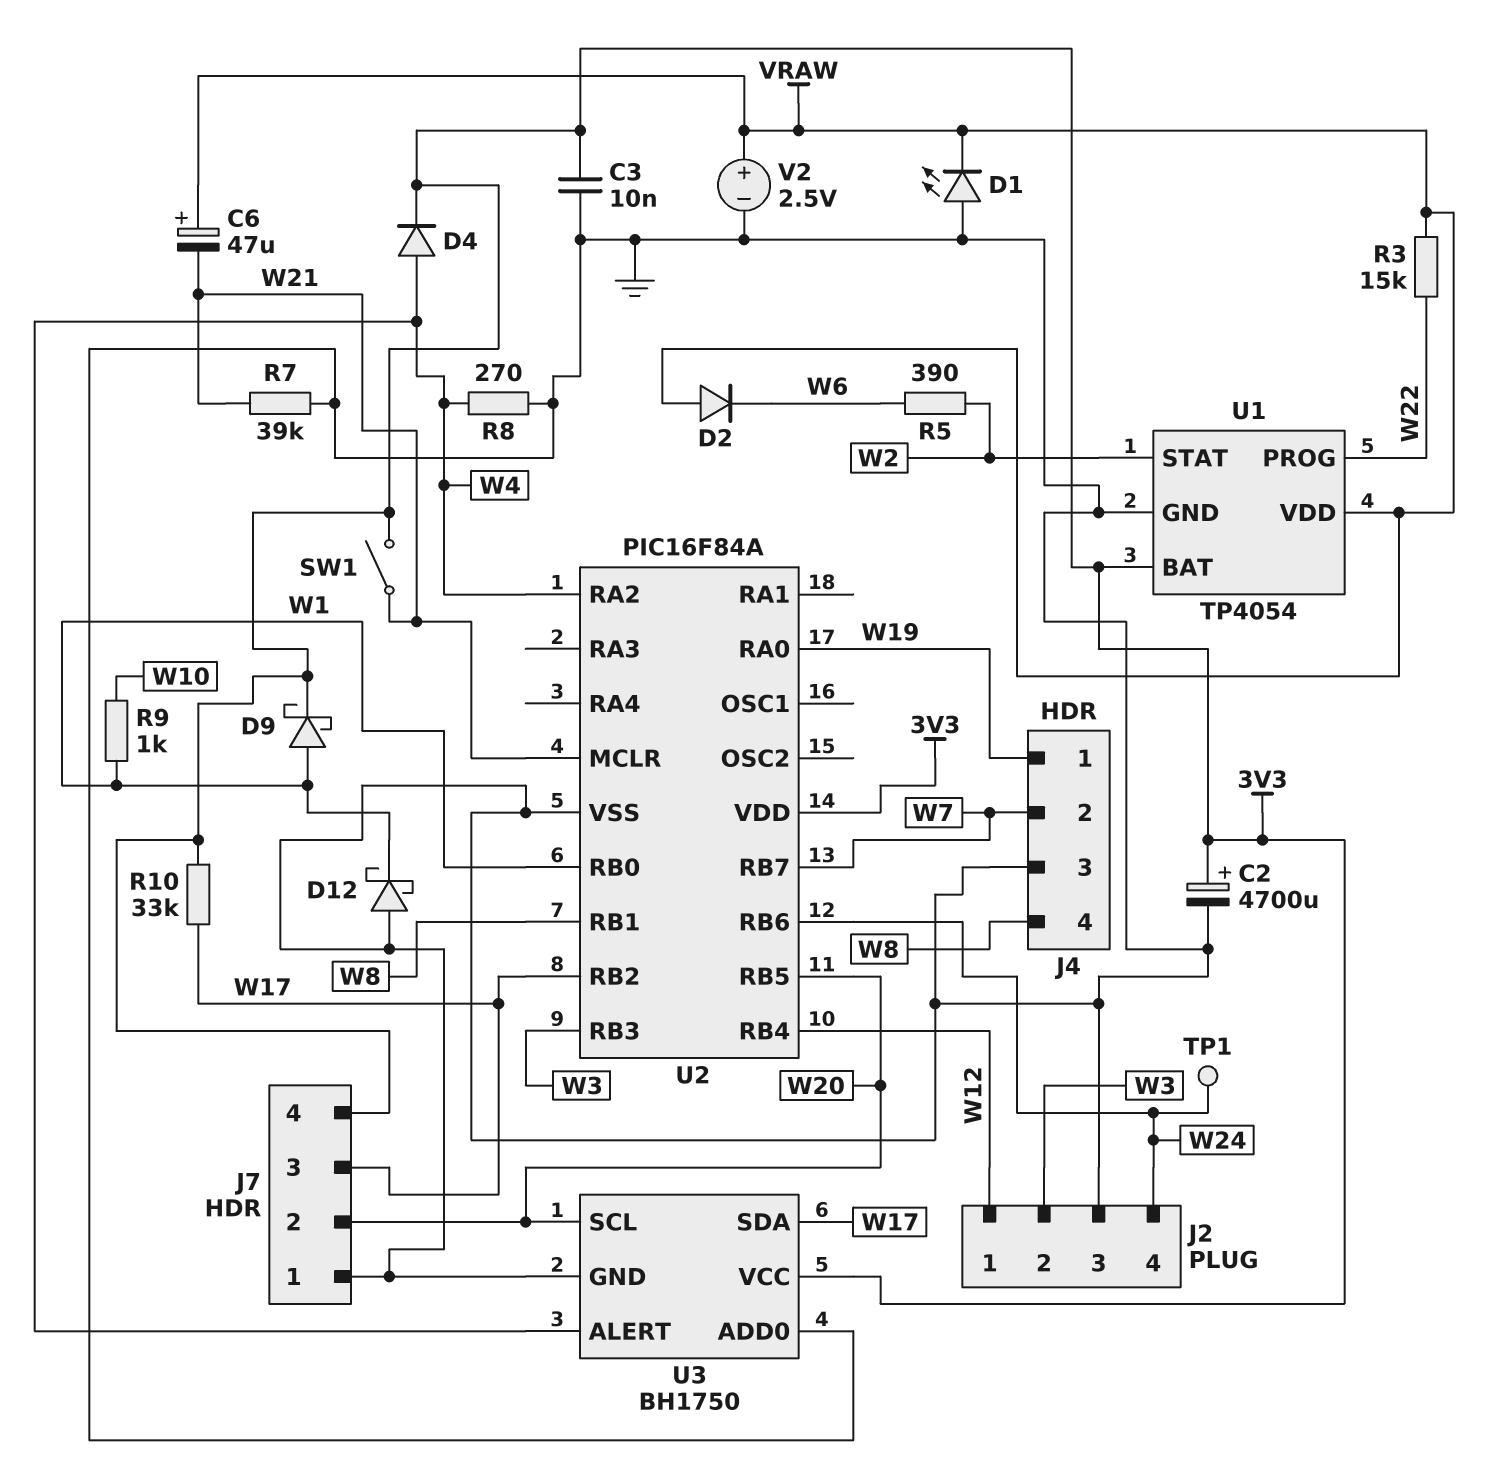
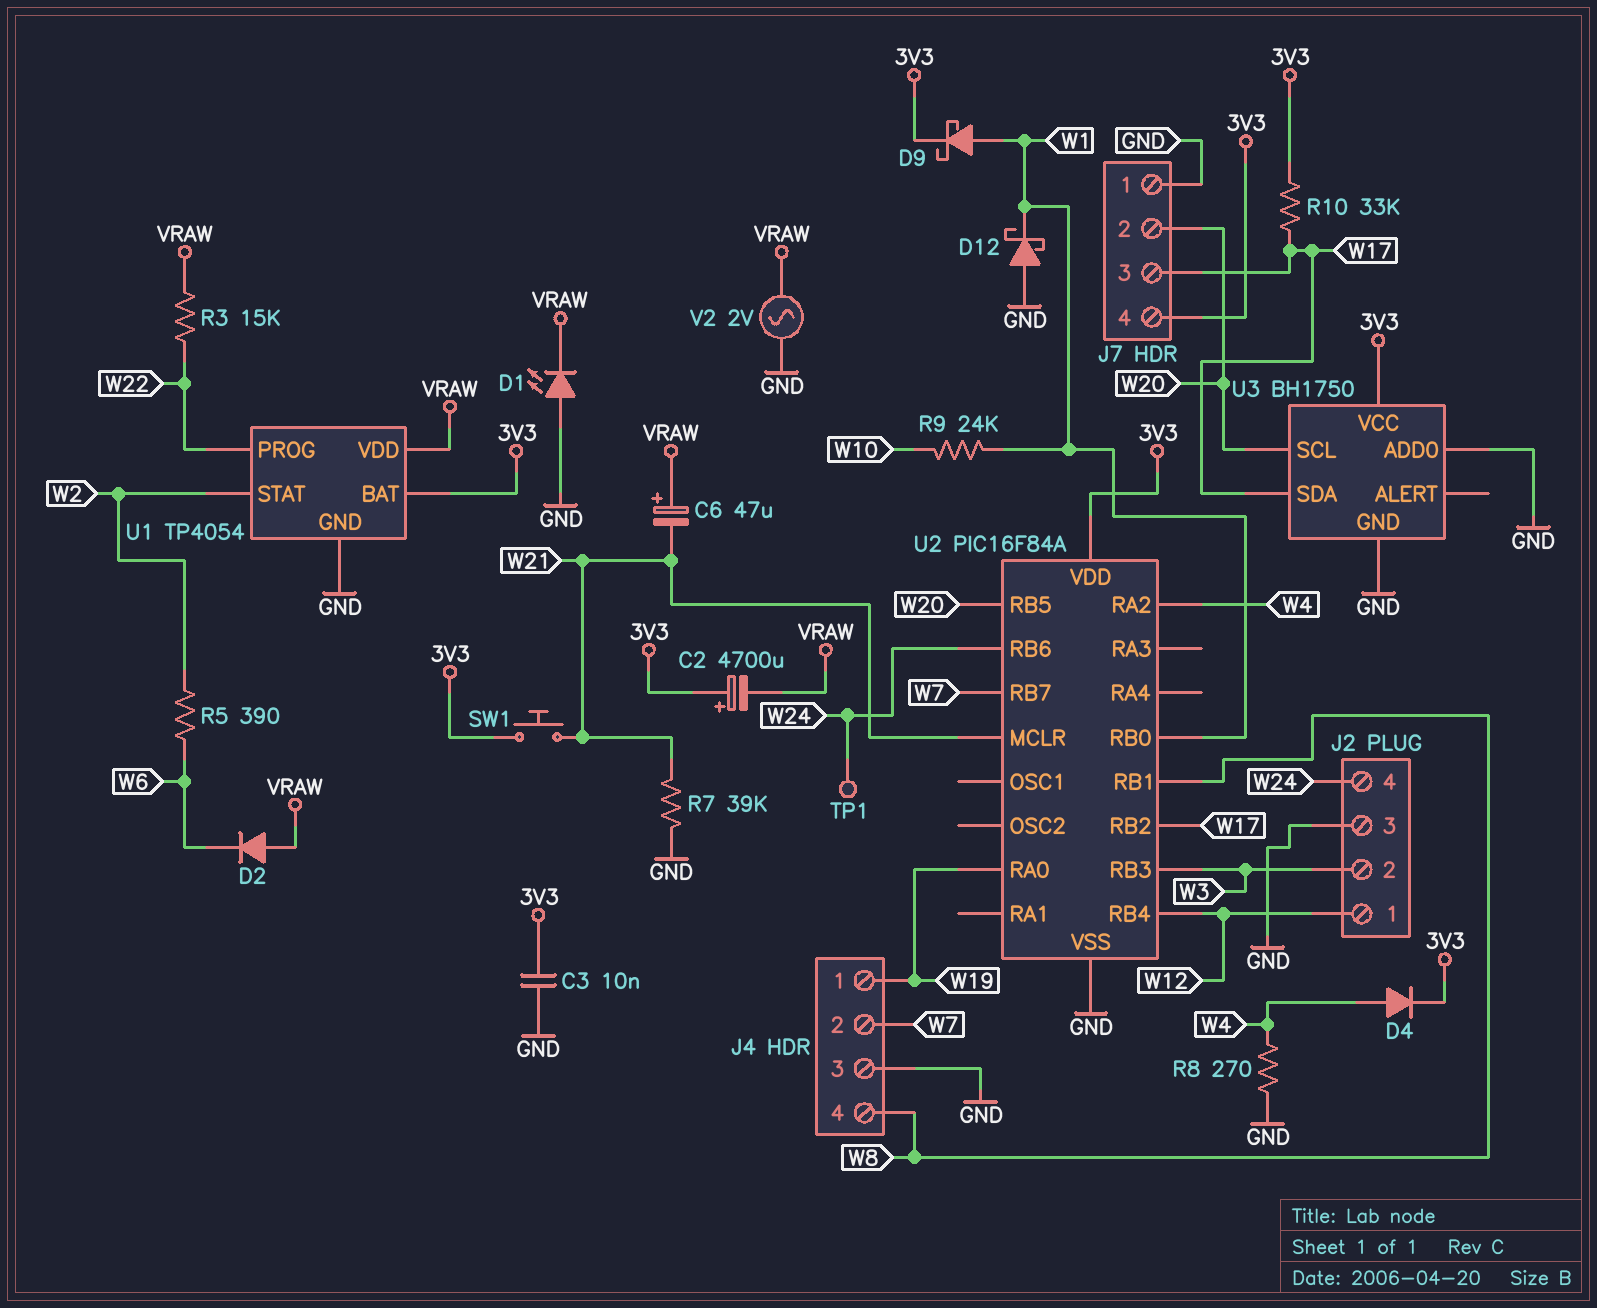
C2: 4700uF (plus 3V3, minus GND) -> 4700uF (plus 3V3, minus VRAW)
R9: 1k (W1, W10) -> 24k (W1, W10)
SW1: switch (3V3, W21) -> button (3V3, W21)
U3 pin ALERT: W4 -> none
V2: 2.5V (plus VRAW, minus GND) -> AC 2V (GND, VRAW)

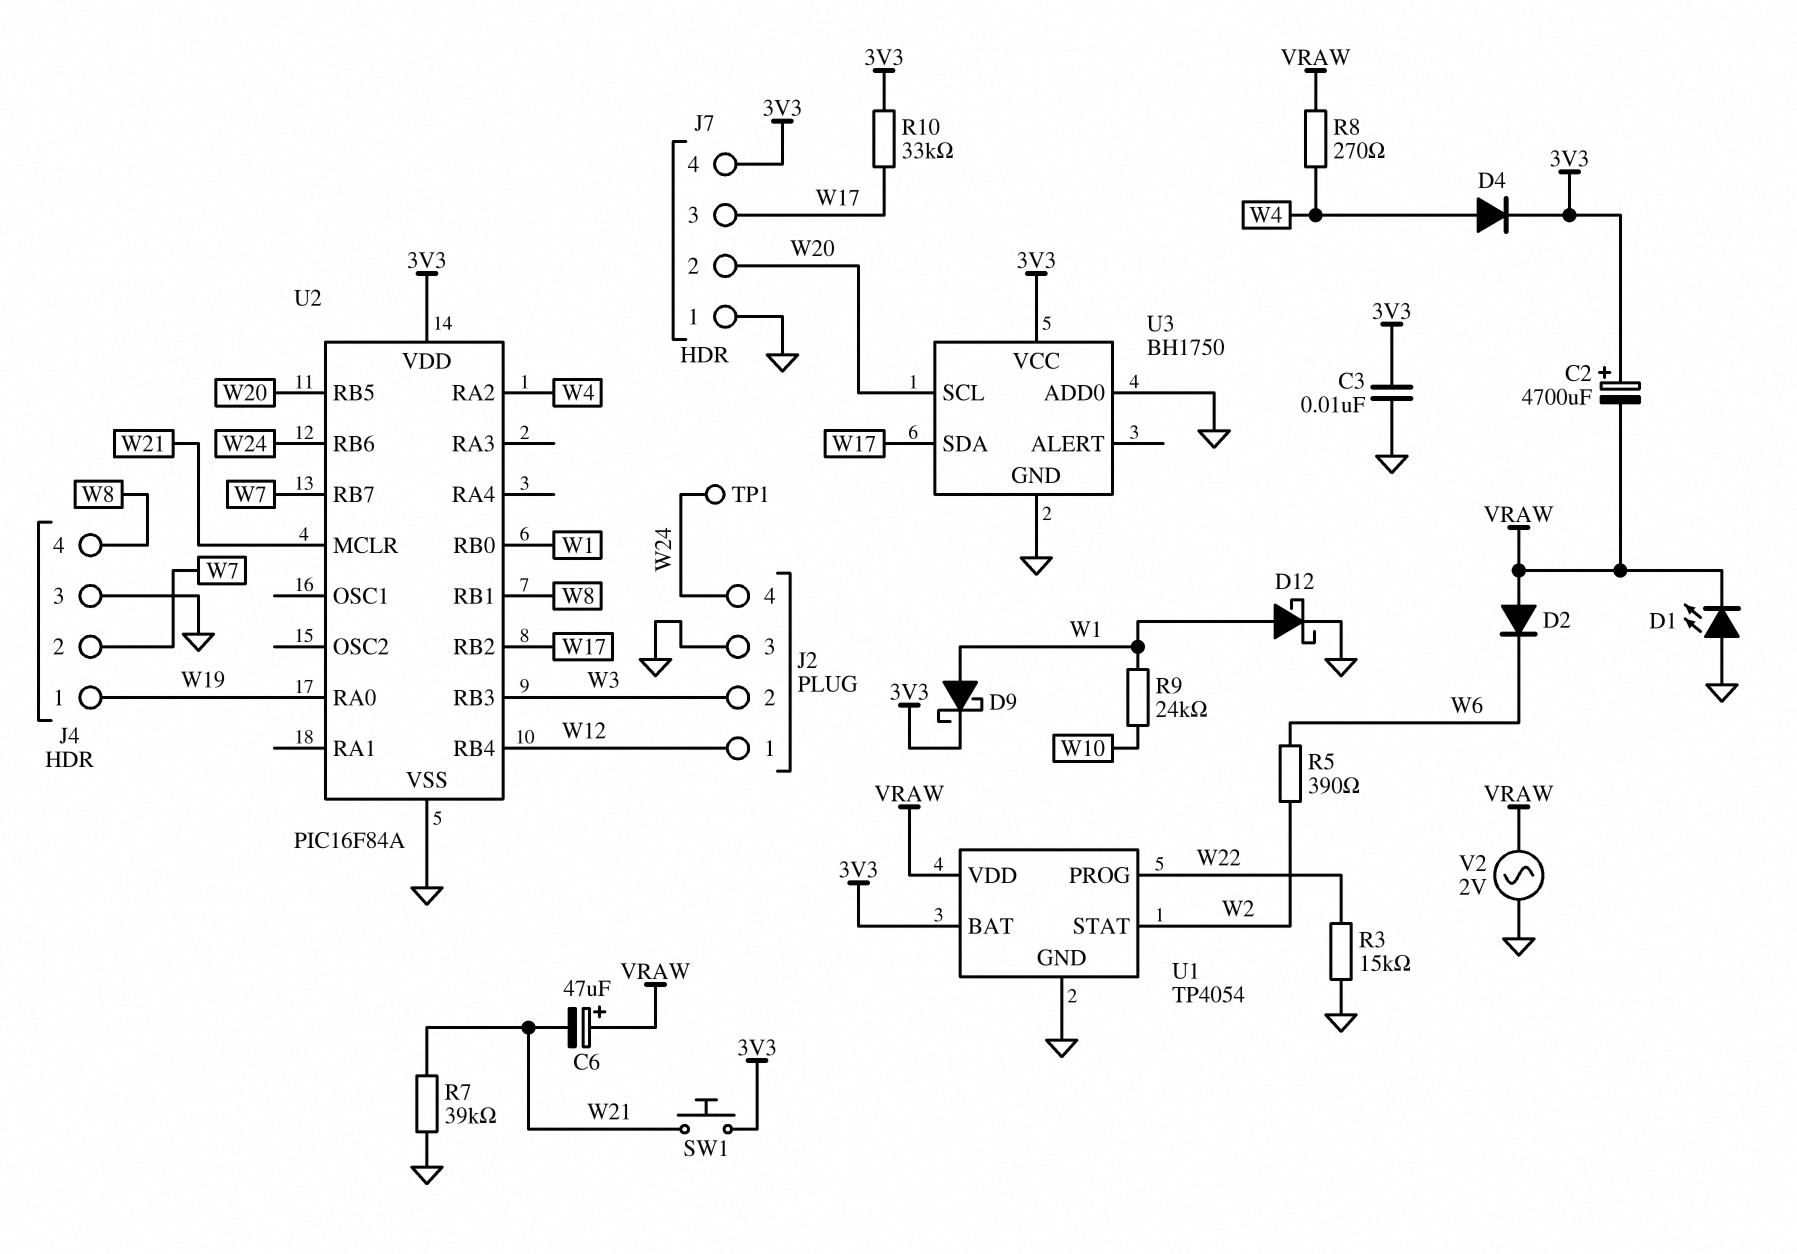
D12: schottky (A GND, K W1) -> schottky (A W1, K GND)
R3: 15k (VRAW, W22) -> 15k (GND, W22)
R8: 270 (GND, W4) -> 270 (VRAW, W4)

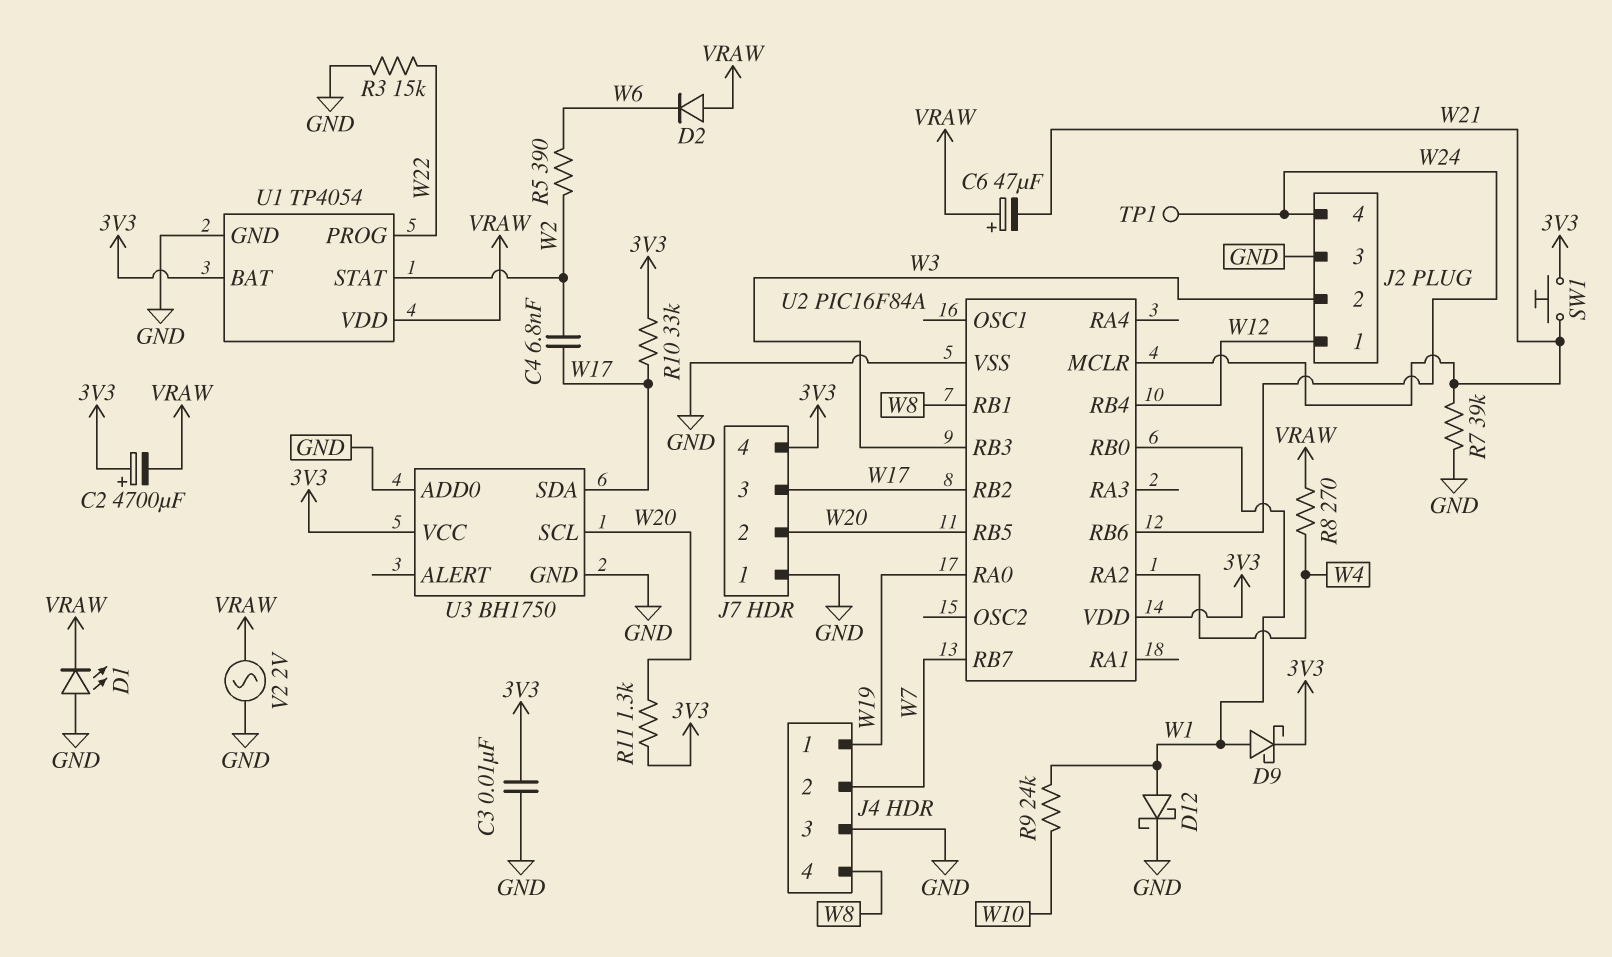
C4: none -> 6.8nF (W2, W17)
D4: diode (A W4, K 3V3) -> none
R11: none -> 1.3k (3V3, W20)

